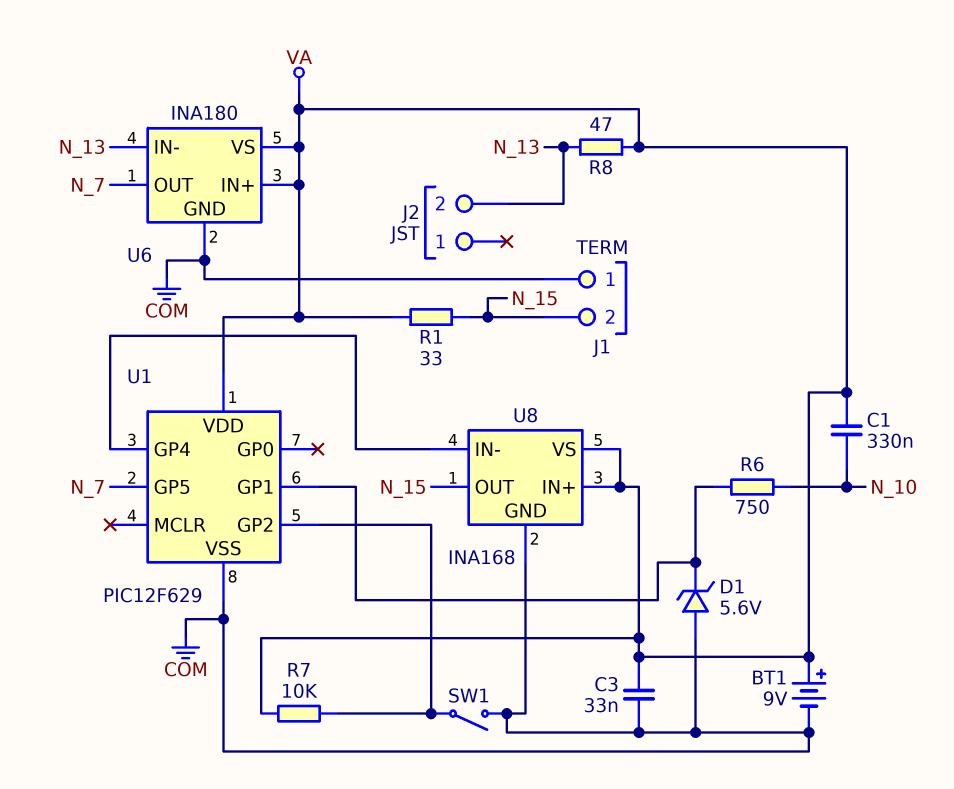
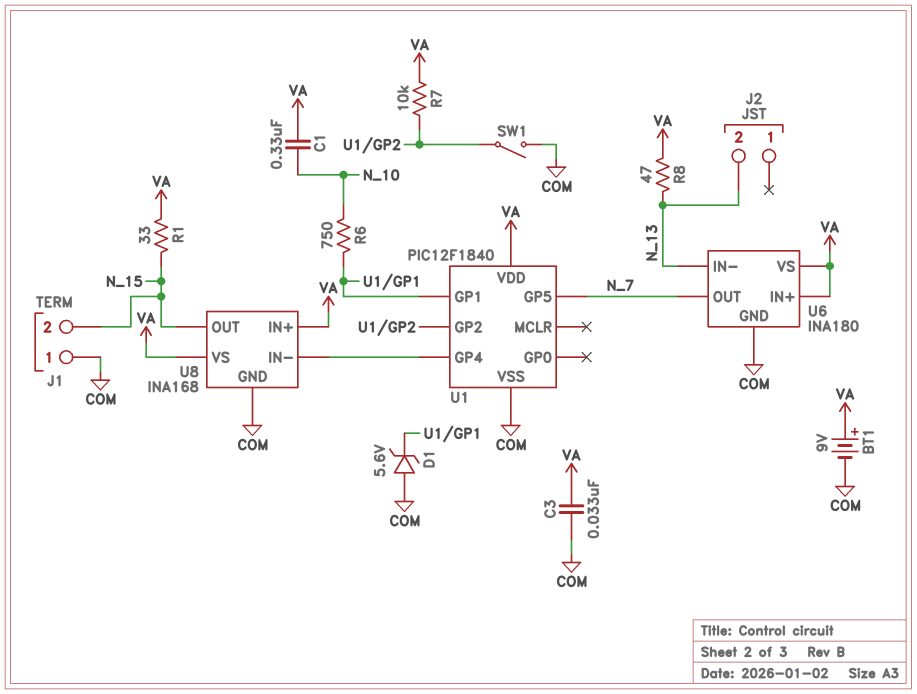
U1: PIC12F629 -> PIC12F1840

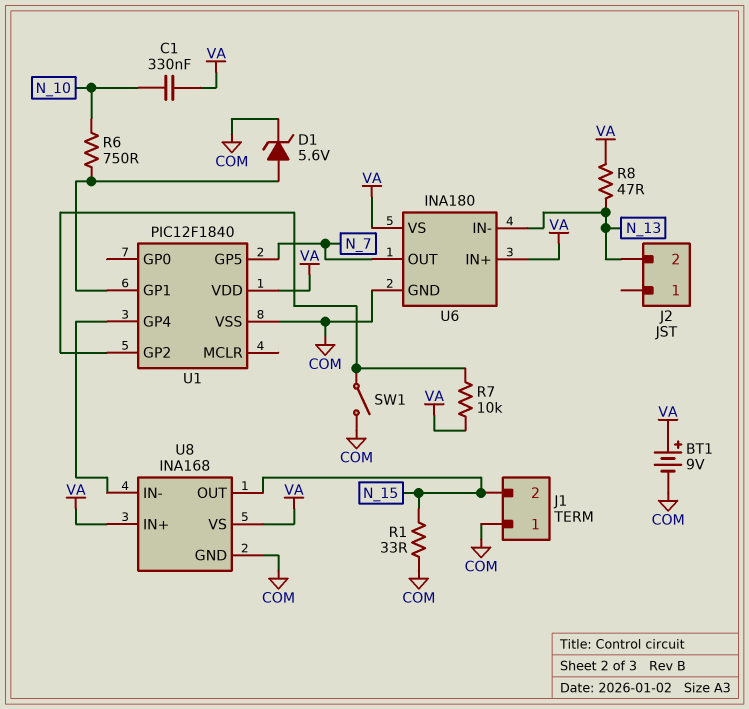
C3: 33nF (COM, VA) -> none
D1: zener 5.6V (A COM, K U1/GP1) -> zener 5.6V (A U1/GP1, K COM)
R1: 33 (N_15, VA) -> 33 (COM, N_15)

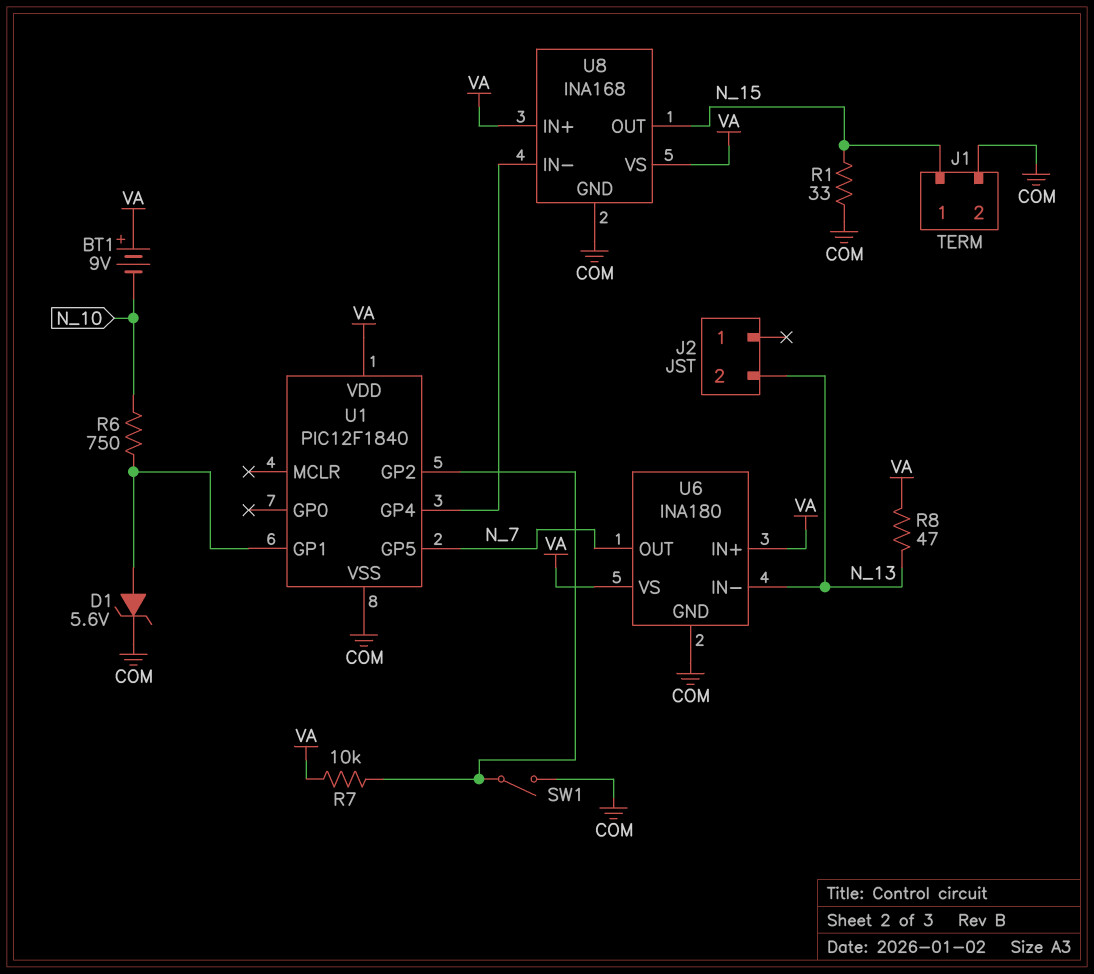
BT1: 9V (plus VA, minus COM) -> 9V (plus VA, minus N_10)
C1: 330nF (N_10, VA) -> none
J1 pin 1: COM -> N_15
J1 pin 2: N_15 -> COM

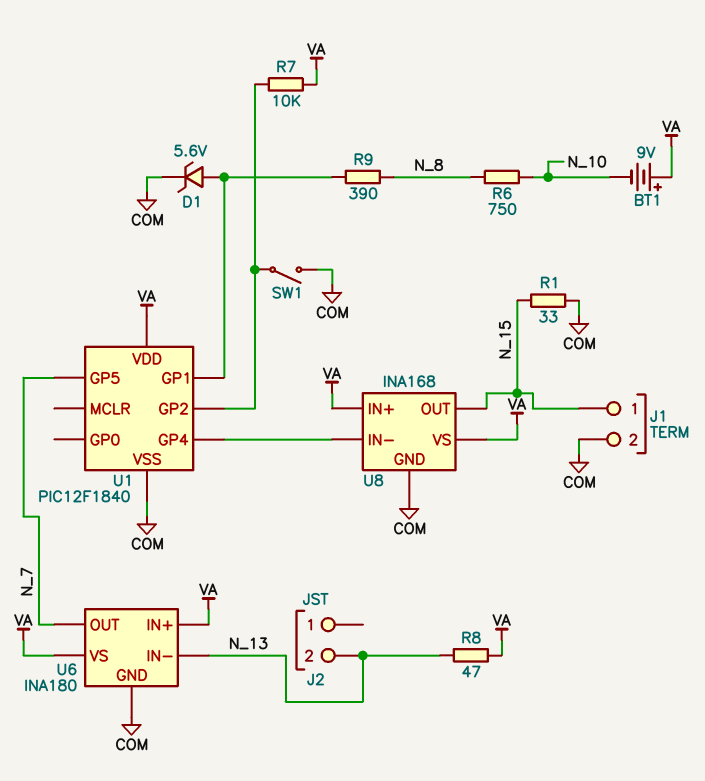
R6: 750 (N_10, U1/GP1) -> 750 (N_8, N_10)
R9: none -> 390 (N_8, U1/GP1)

